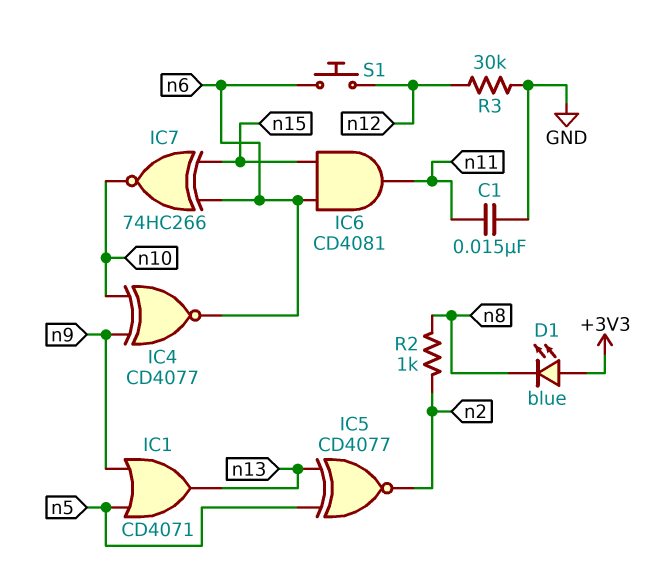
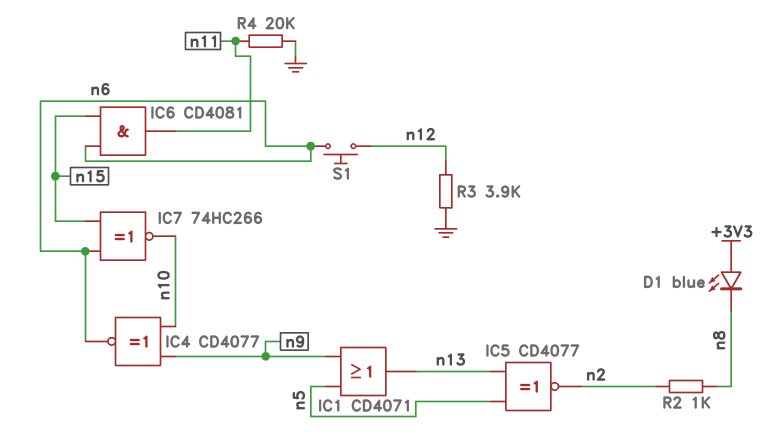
C1: 15nF (GND, n11) -> none
R3: 30k (GND, n12) -> 3.9k (GND, n12)
R4: none -> 20k (GND, n11)

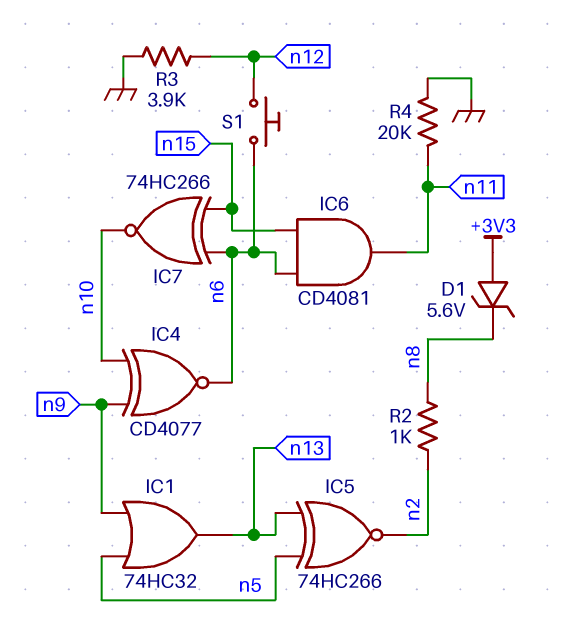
D1: LED blue (A +3V3, K n8) -> zener 5.6V (A +3V3, K n8)
IC1: OR CD4071 (in n5, in n9, out n13) -> OR 74HC32 (in n5, in n9, out n13)
IC5: XNOR CD4077 (in n5, in n13, out n2) -> XNOR 74HC266 (in n5, in n13, out n2)

